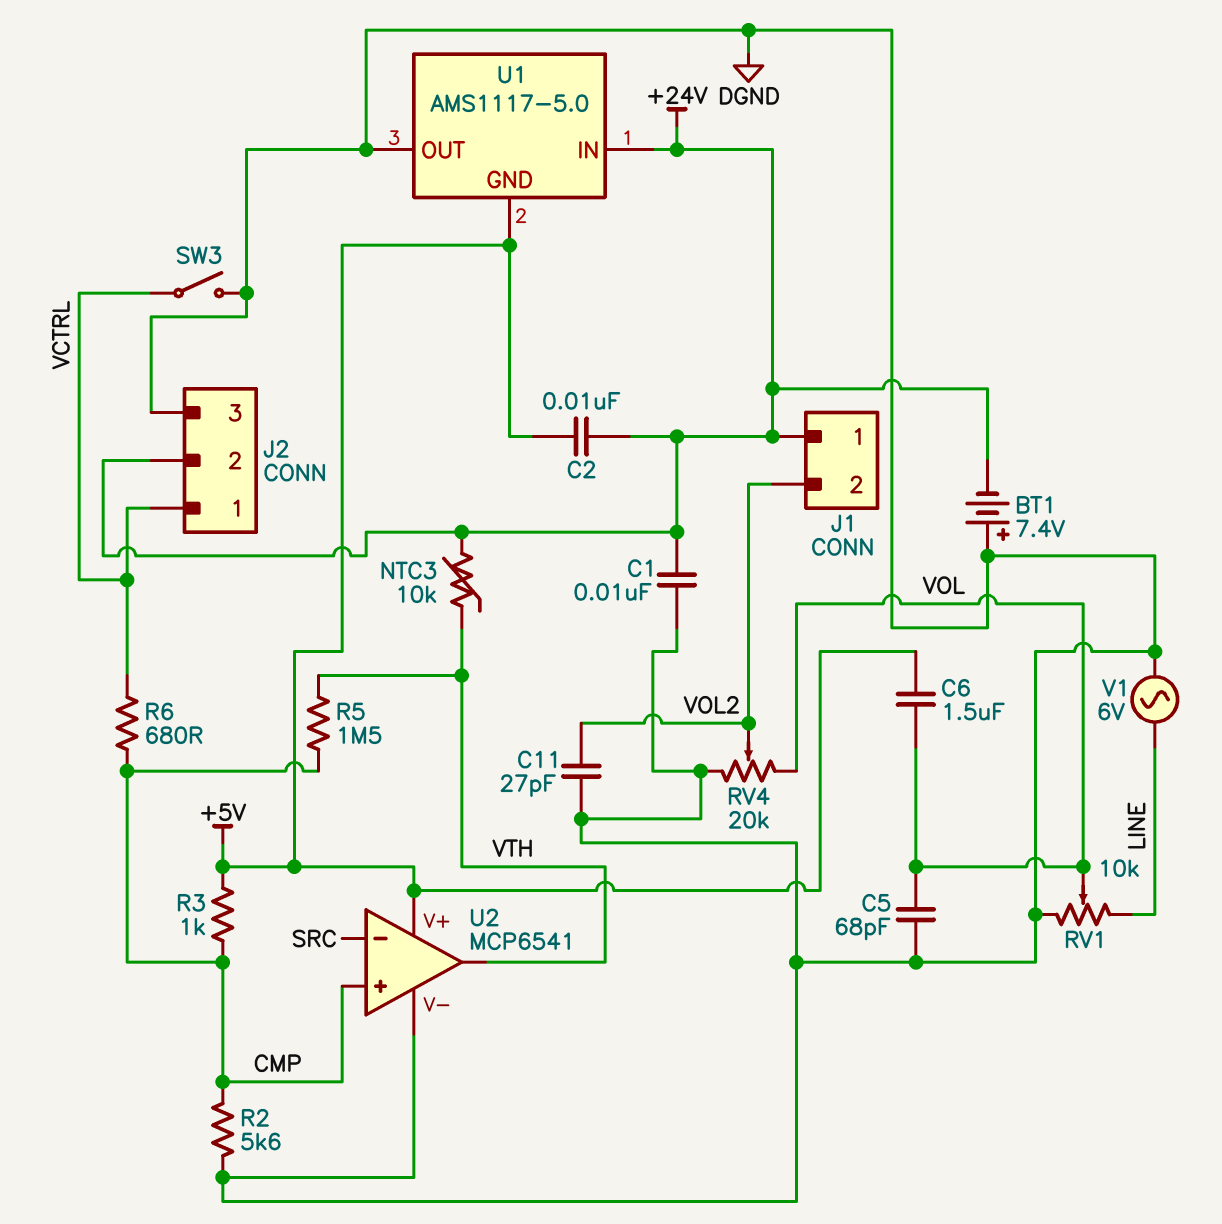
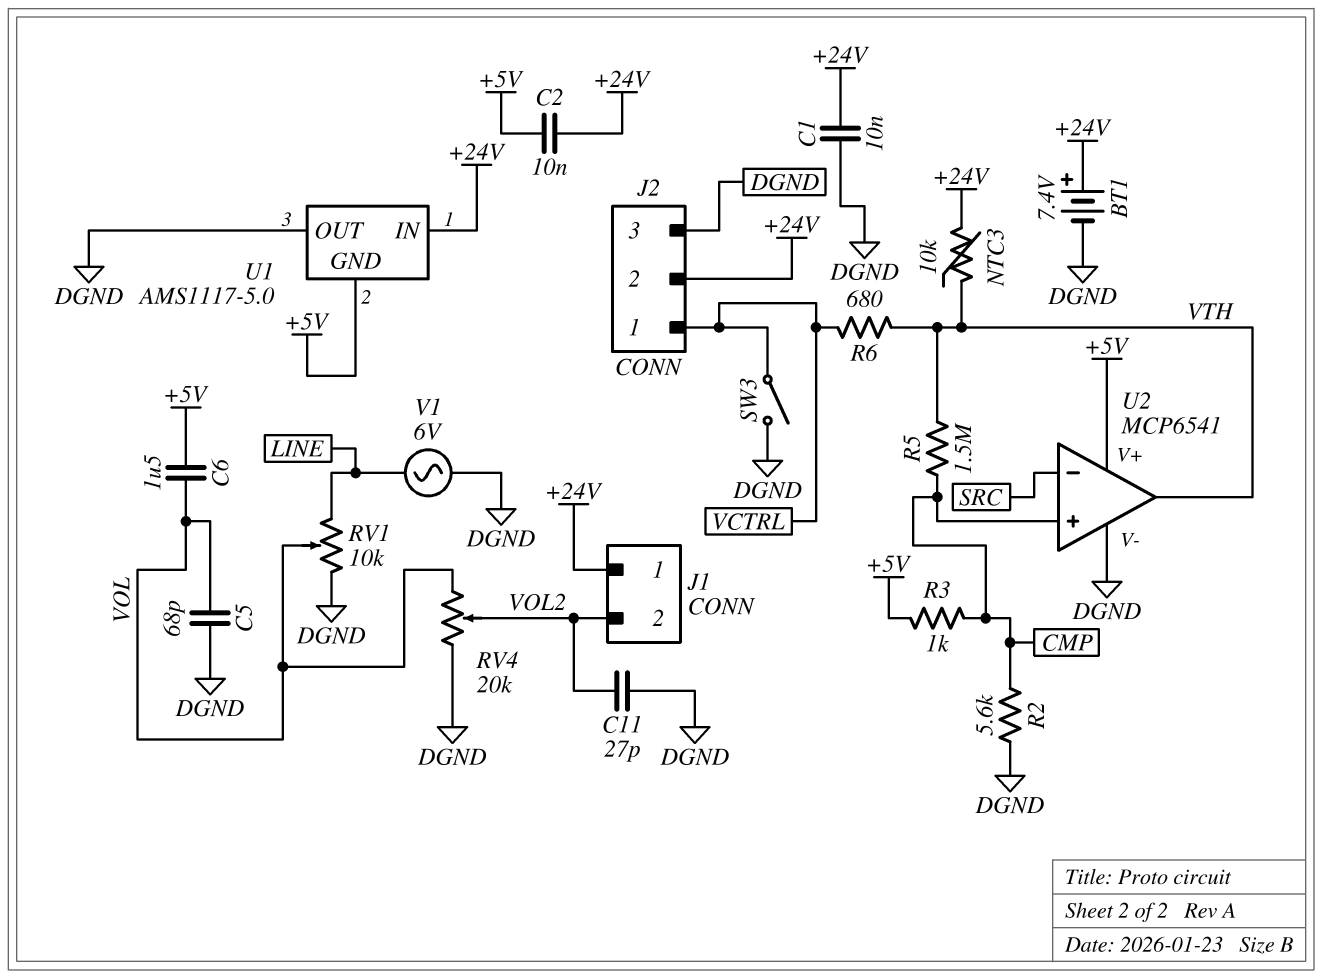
BT1: 7.4V (plus DGND, minus +24V) -> 7.4V (plus +24V, minus DGND)
R6: 680 (CMP, VCTRL) -> 680 (VCTRL, VTH)

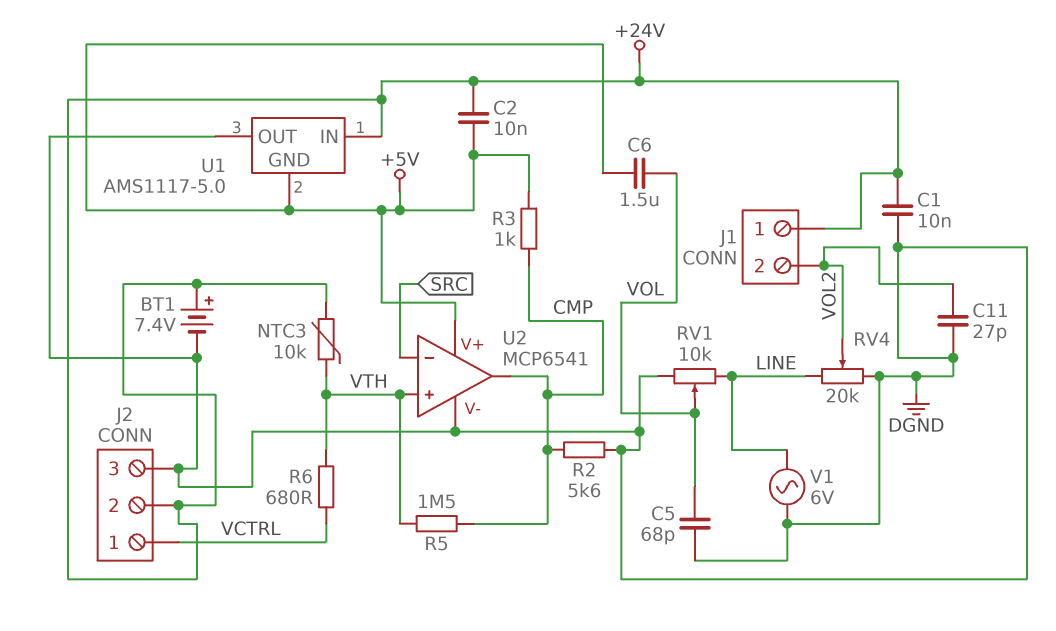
RV4: 20k (DGND, VOL, wiper VOL2) -> 20k (DGND, LINE, wiper VOL2)
SW3: switch (DGND, VCTRL) -> none
U2 pin in+: CMP -> VTH
U2 pin out: VTH -> CMP

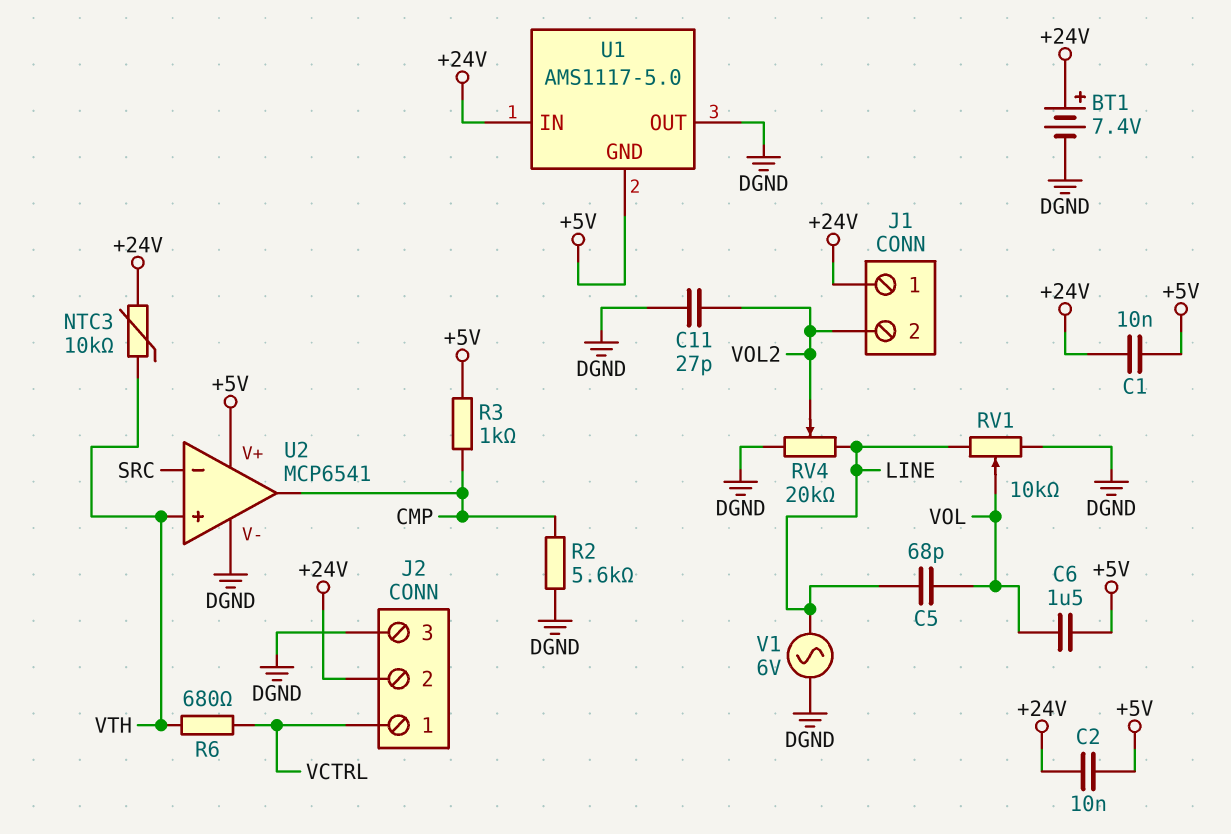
C1: 10nF (+24V, DGND) -> 10nF (+5V, +24V)
C5: 68pF (DGND, VOL) -> 68pF (LINE, VOL)
R5: 1.5M (CMP, VTH) -> none

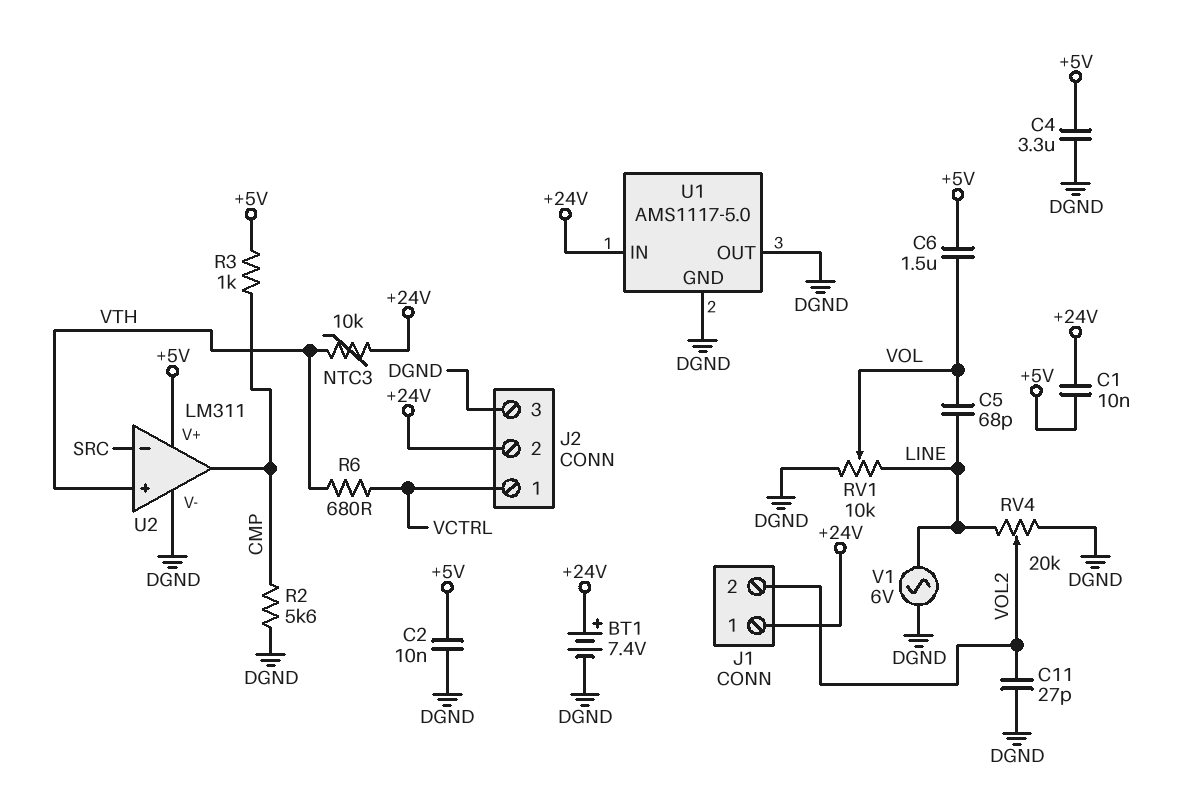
C2: 10nF (+5V, +24V) -> 10nF (+5V, DGND)
C4: none -> 3.3uF (+5V, DGND)
U1 pin GND: +5V -> DGND
U2: MCP6541 -> LM311

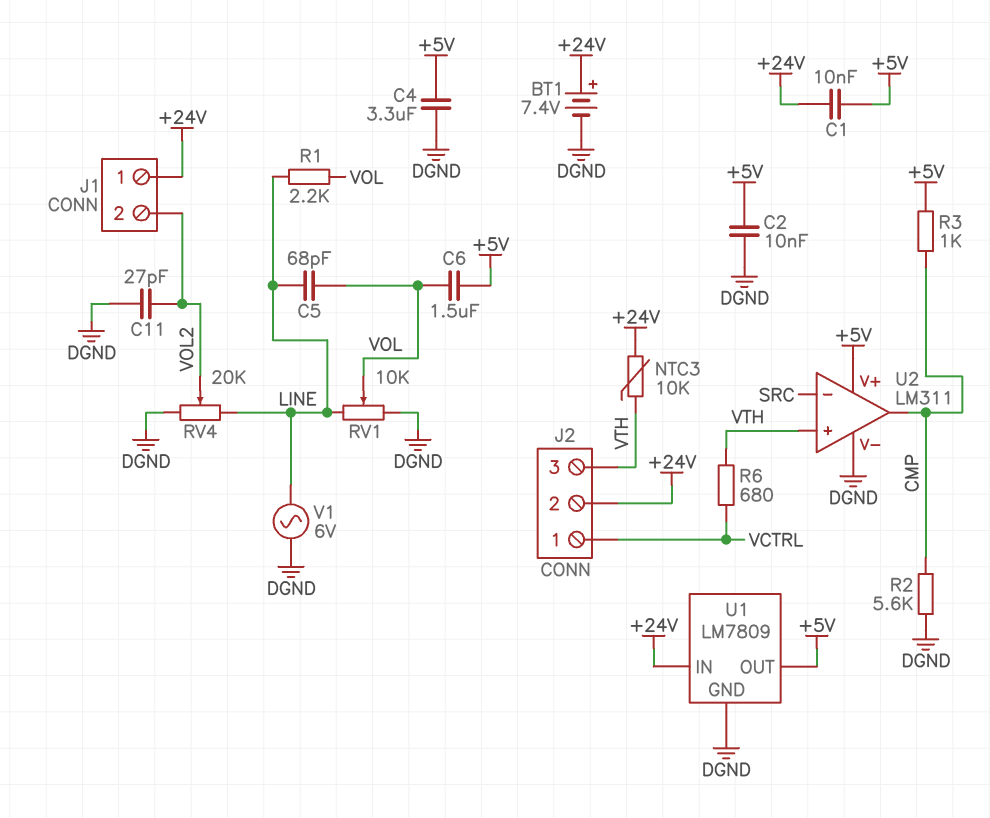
J2 pin 3: DGND -> VTH
R1: none -> 2.2k (LINE, VOL)
U1: AMS1117-5.0 -> LM7809
U1 pin OUT: DGND -> +5V

